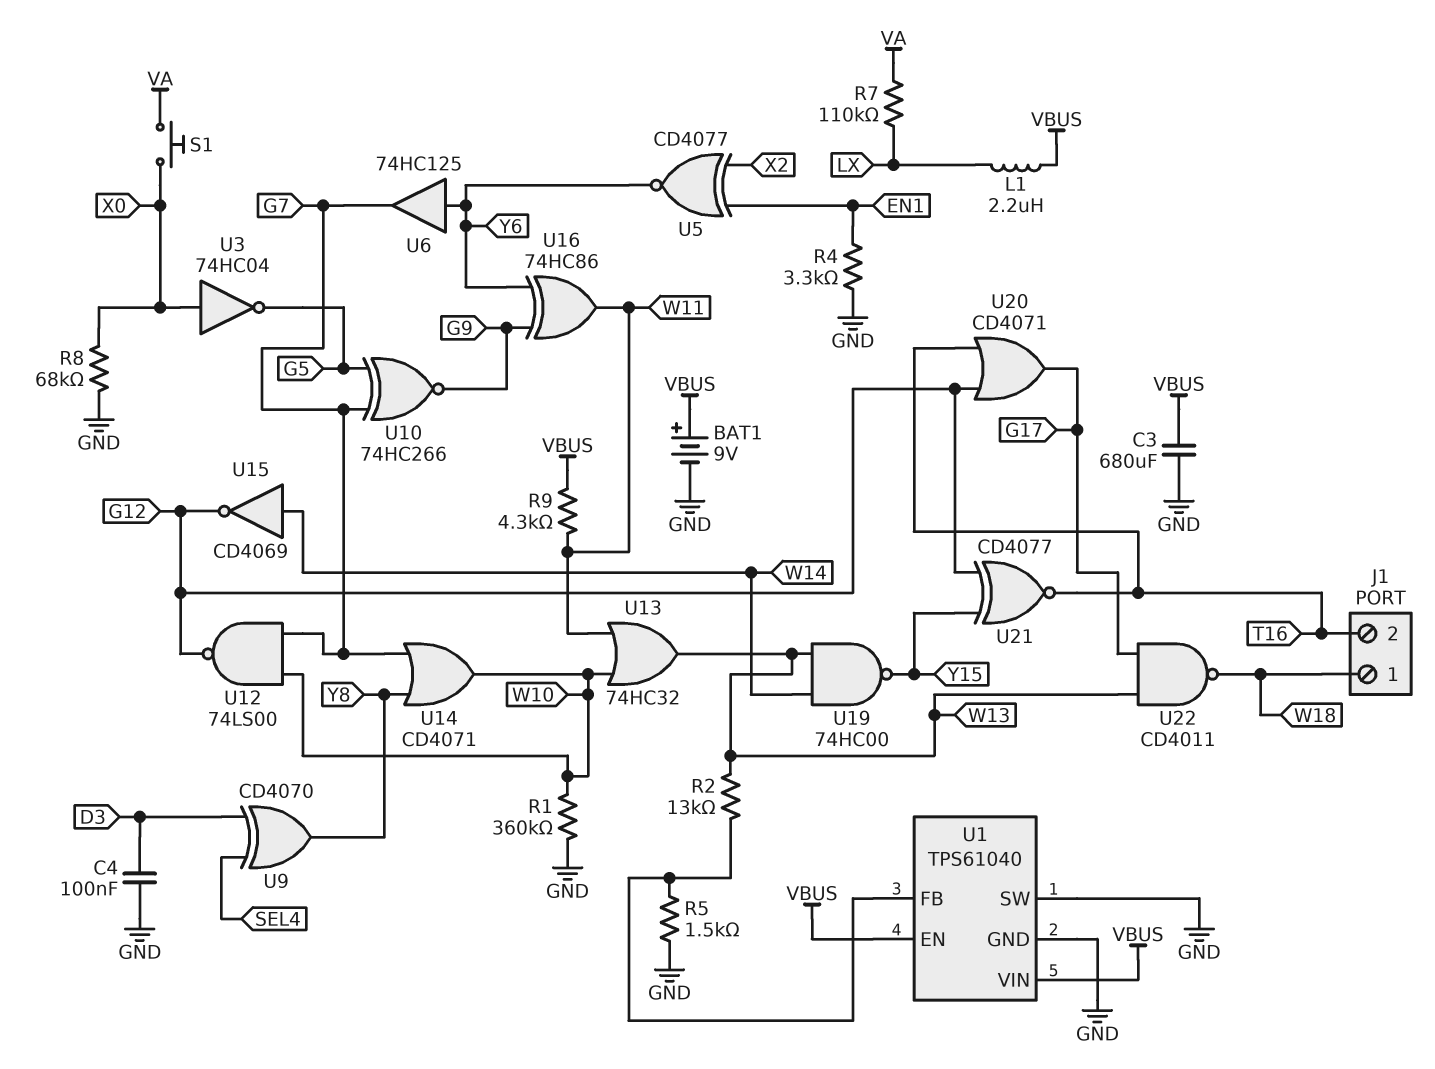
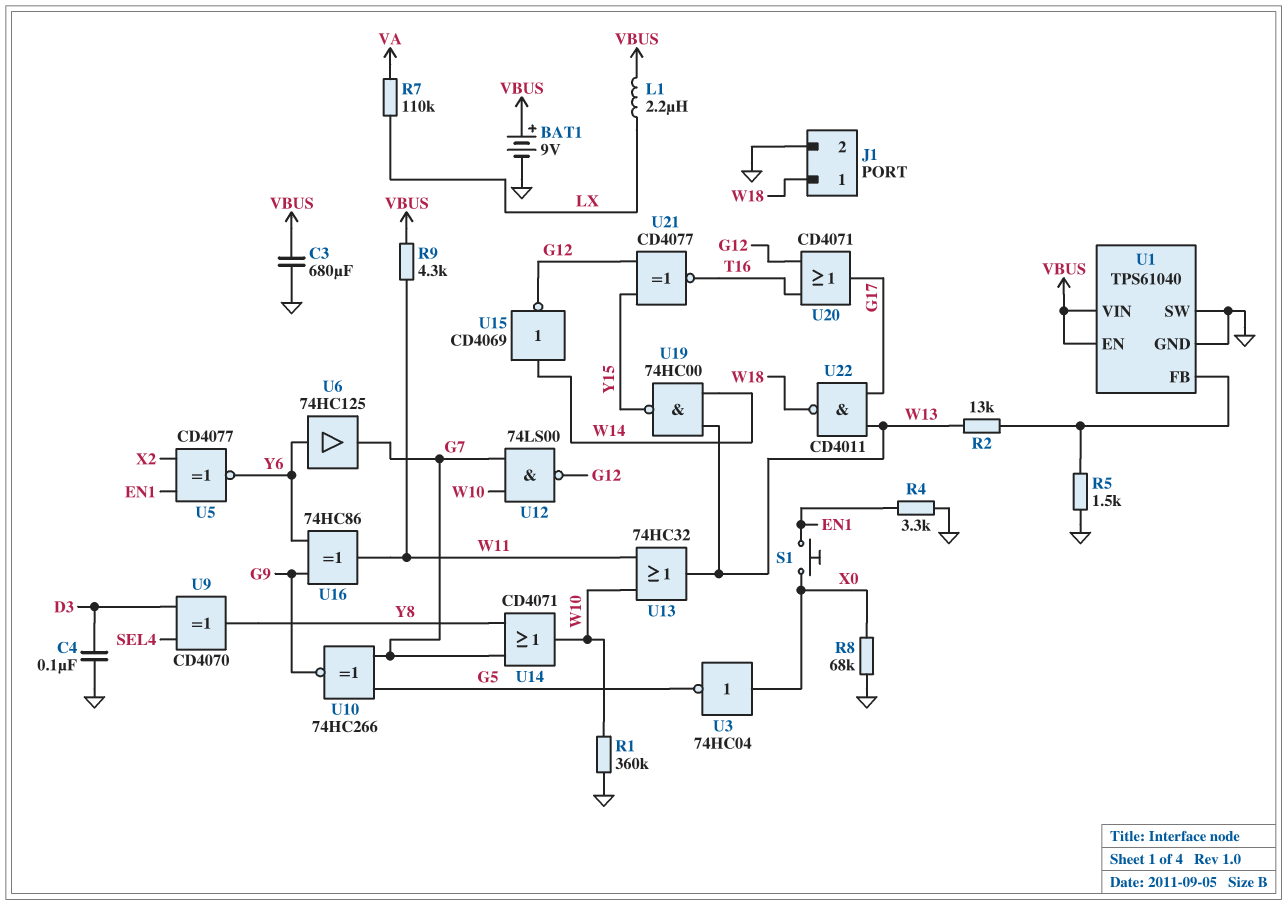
J1 pin 2: T16 -> GND
S1: button (VA, X0) -> button (EN1, X0)

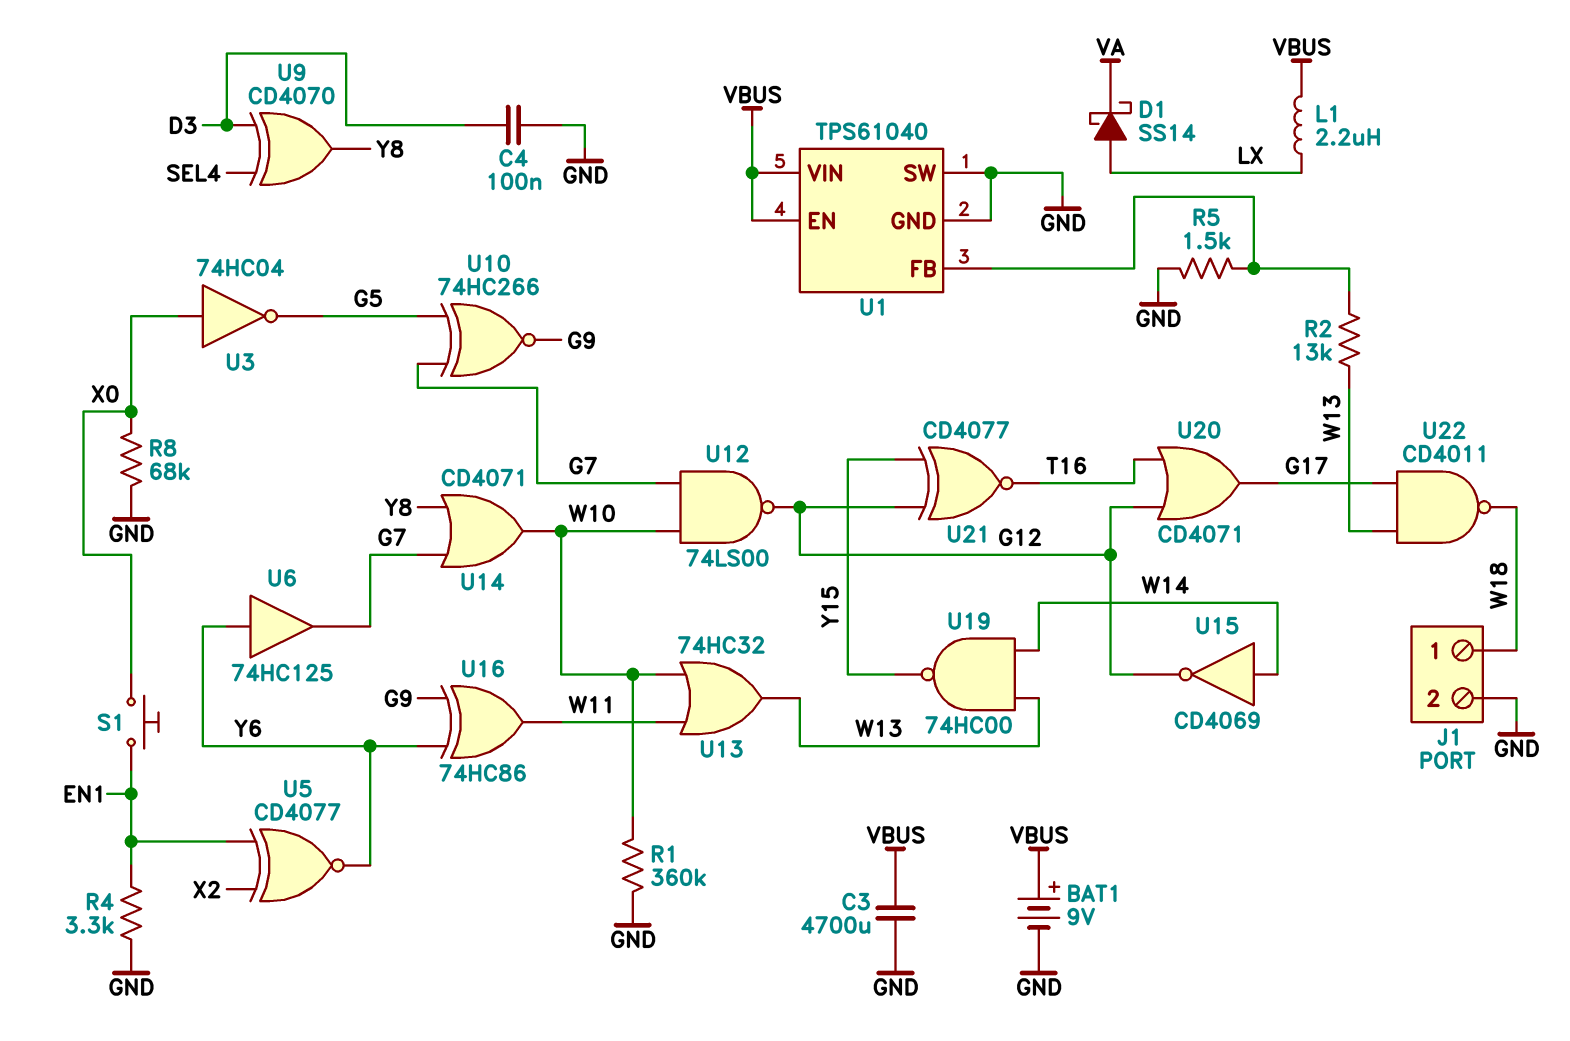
C3: 680uF (GND, VBUS) -> 4700uF (GND, VBUS)
D1: none -> schottky SS14 (A LX, K VA)
R7: 110k (LX, VA) -> none
R9: 4.3k (VBUS, W11) -> none

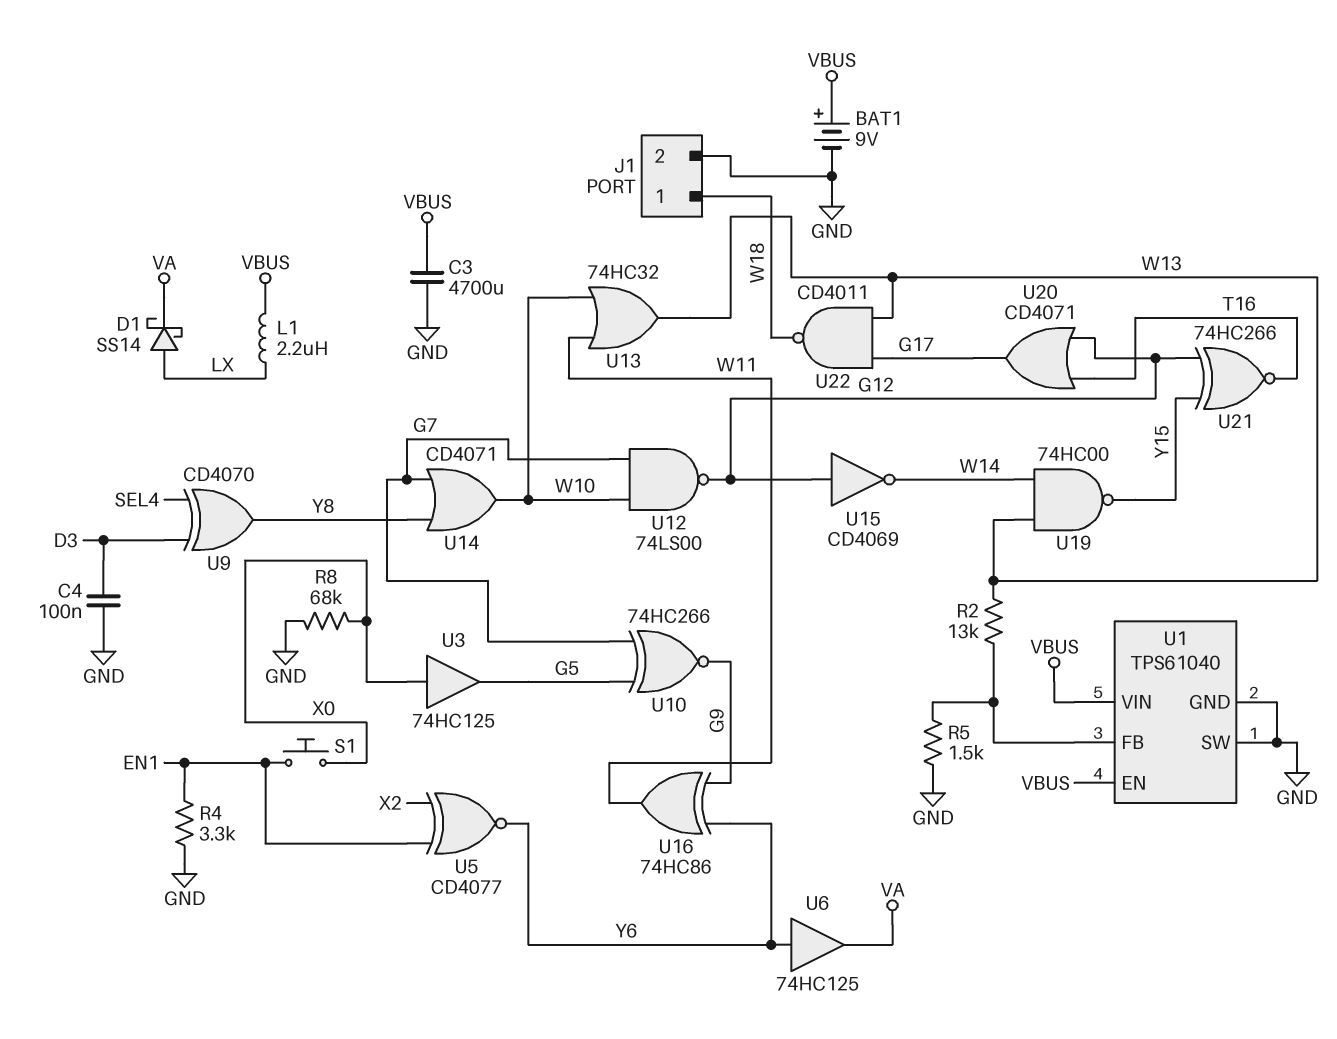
R1: 360k (GND, W10) -> none
U3: NOT 74HC04 (in X0, out G5) -> buffer 74HC125 (in X0, out G5)
U6: buffer 74HC125 (in Y6, out G7) -> buffer 74HC125 (in Y6, out VA)
U15: NOT CD4069 (in W14, out G12) -> NOT CD4069 (in G12, out W14)
U21: XNOR CD4077 (in G12, in Y15, out T16) -> XNOR 74HC266 (in G12, in Y15, out T16)

